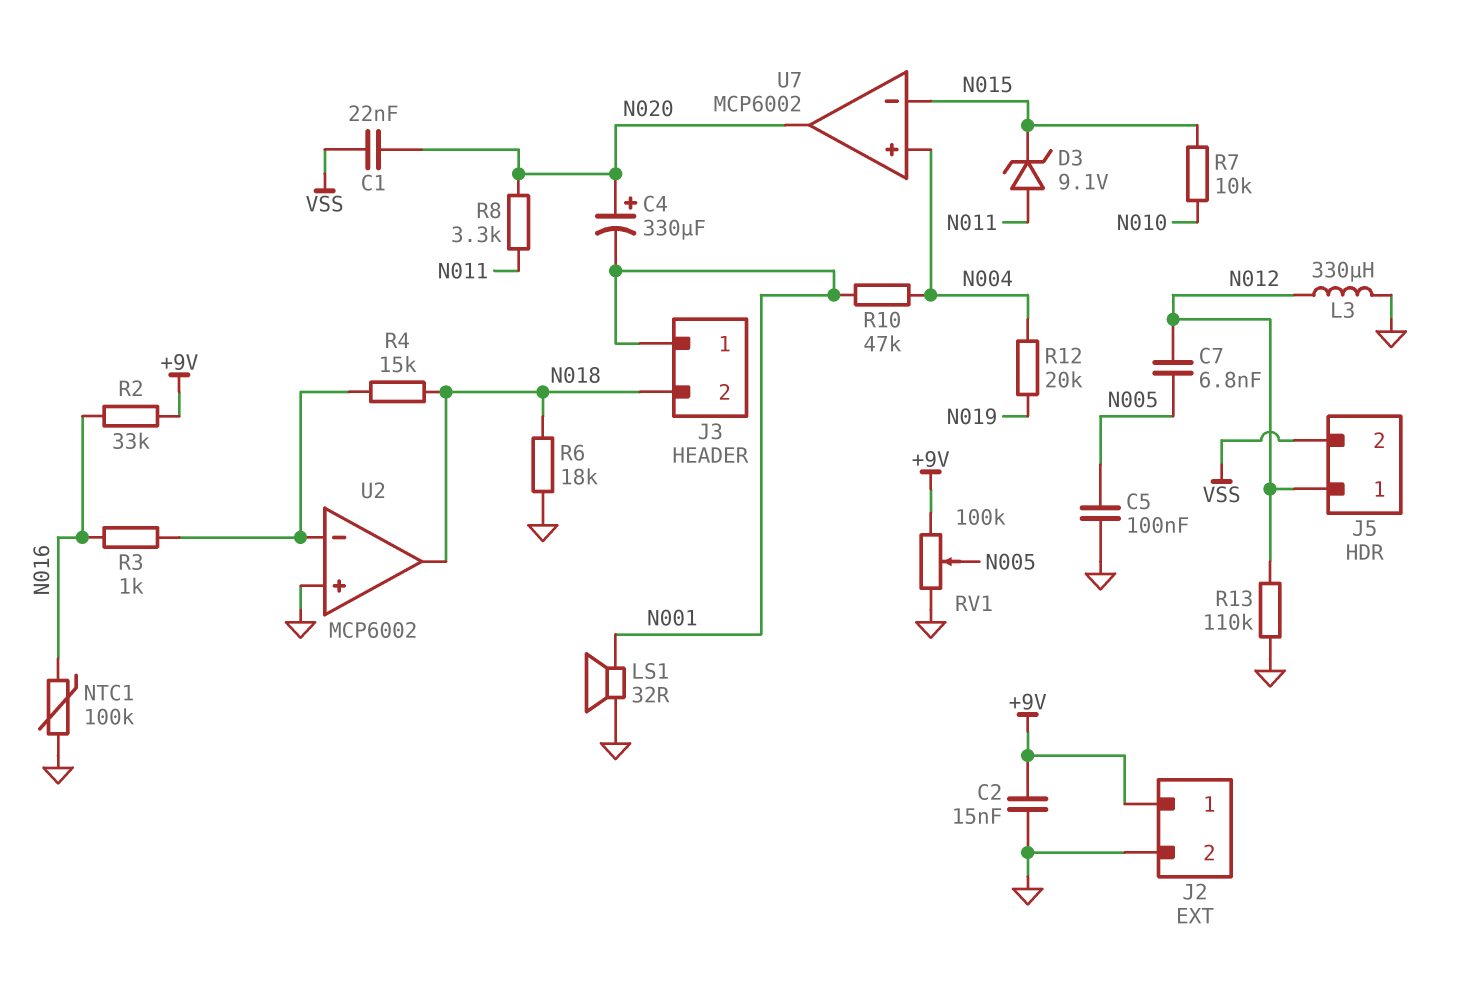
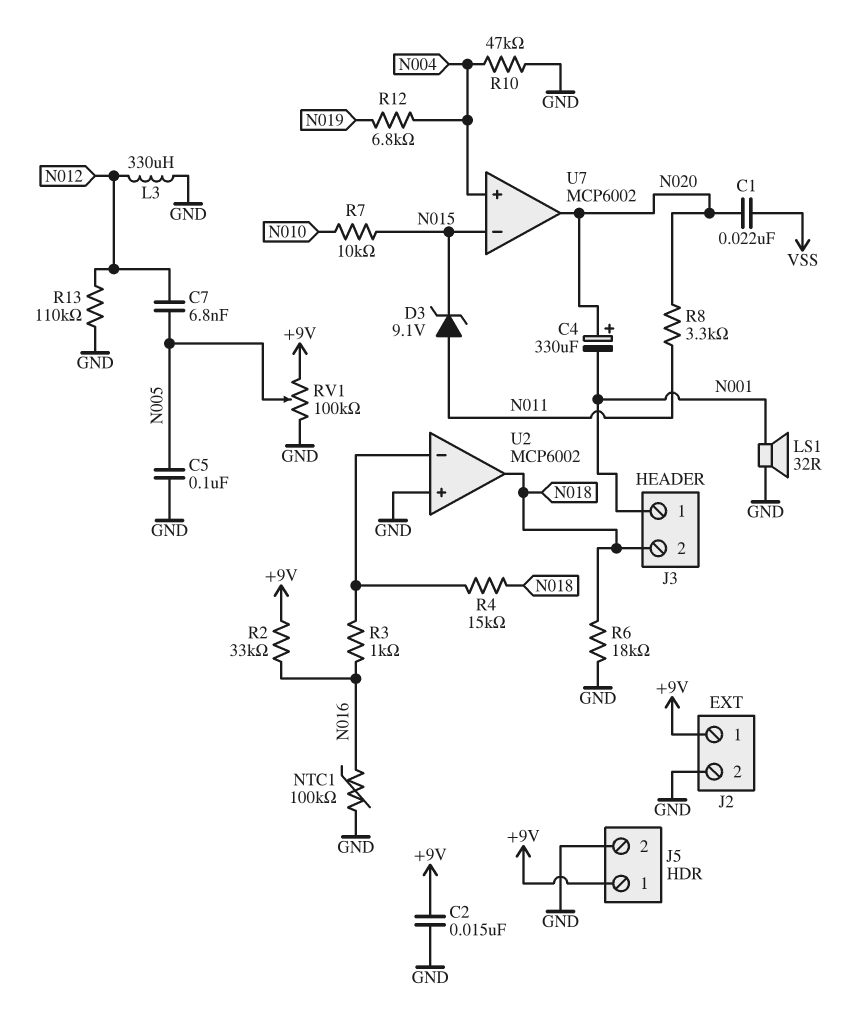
J5 pin 1: N012 -> +9V
J5 pin 2: VSS -> GND
R10: 47k (N001, N004) -> 47k (GND, N004)
R12: 20k (N004, N019) -> 6.8k (N004, N019)

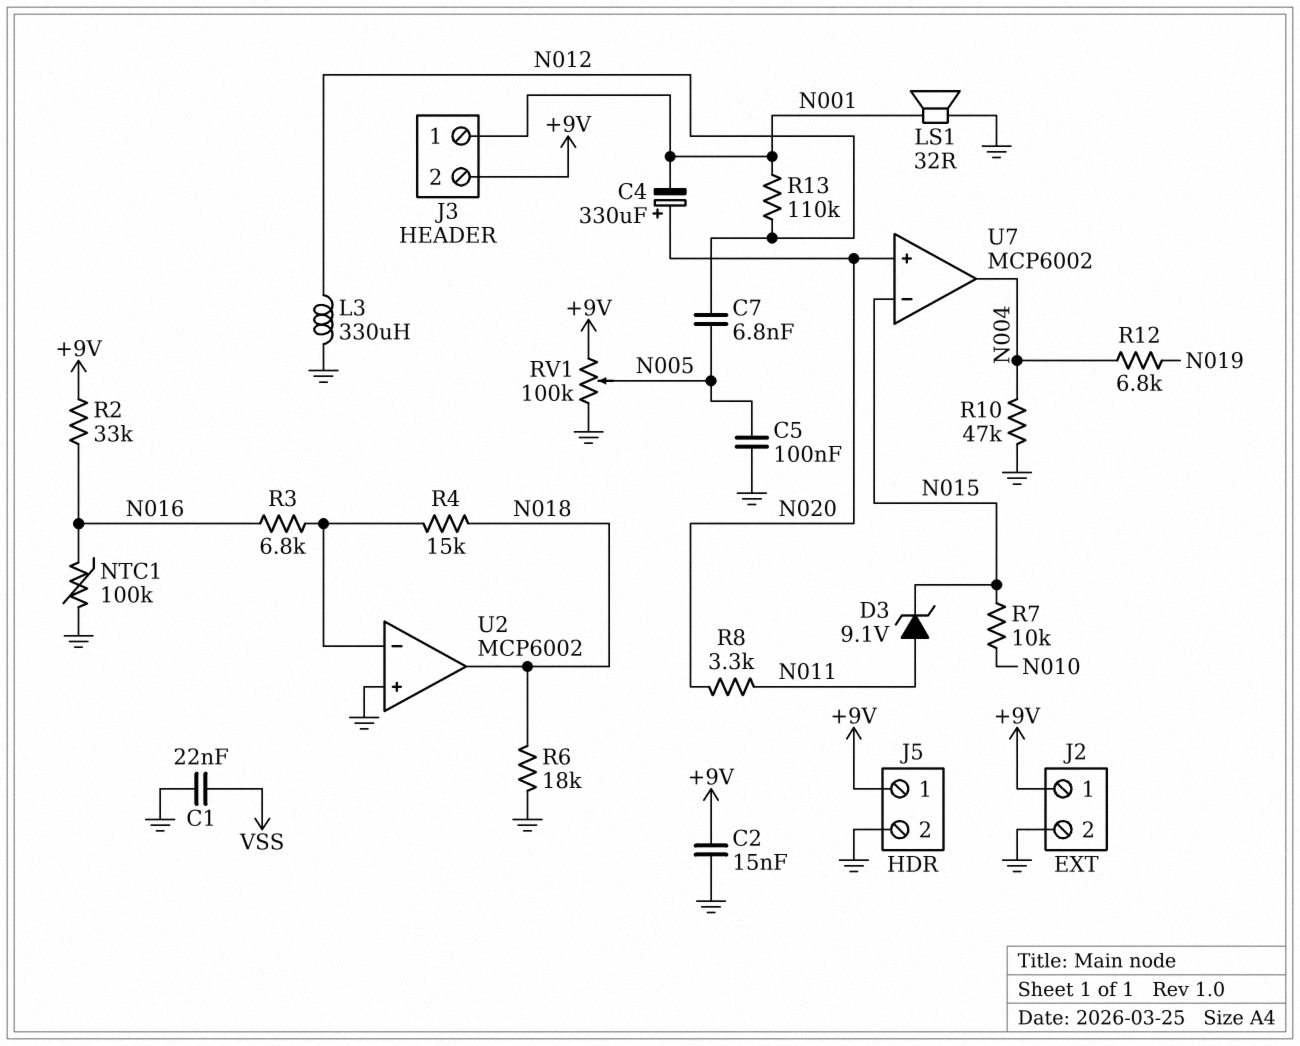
C1: 22nF (N020, VSS) -> 22nF (GND, VSS)
J3 pin 2: N018 -> +9V
R3: 1k (N016, U2/in-) -> 6.8k (N016, U2/in-)
R13: 110k (GND, N012) -> 110k (N001, N012)
U7 pin in+: N004 -> N020
U7 pin out: N020 -> N004

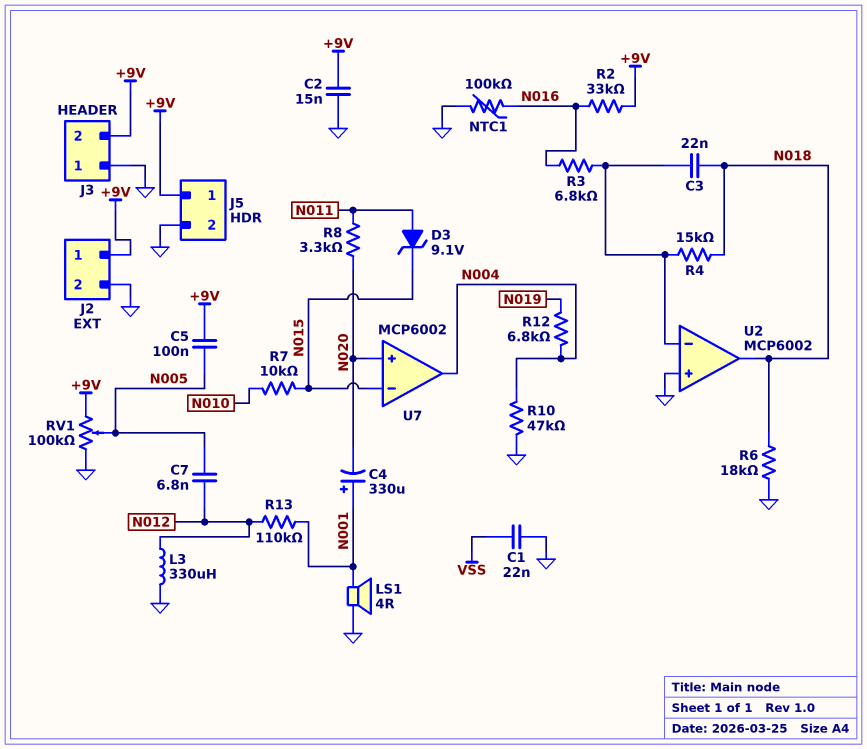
C3: none -> 22nF (N018, U2/in-)
C4: 330uF (plus N020, minus N001) -> 330uF (plus N001, minus N020)
C5: 100nF (GND, N005) -> 100nF (+9V, N005)
J3 pin 1: N001 -> GND
LS1: speaker 32R (GND, N001) -> speaker 4R (GND, N001)

